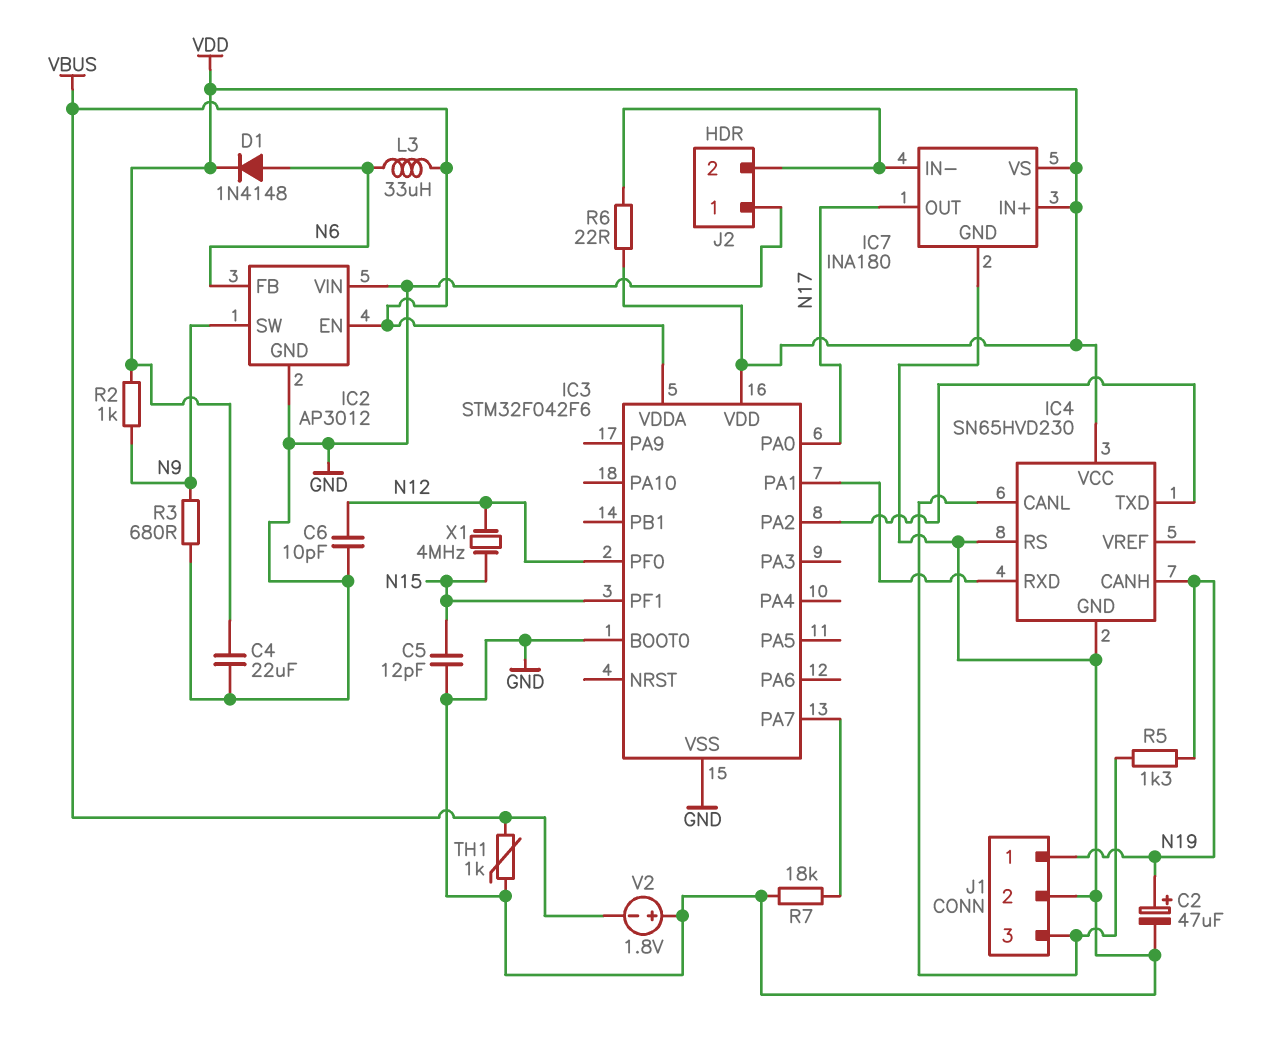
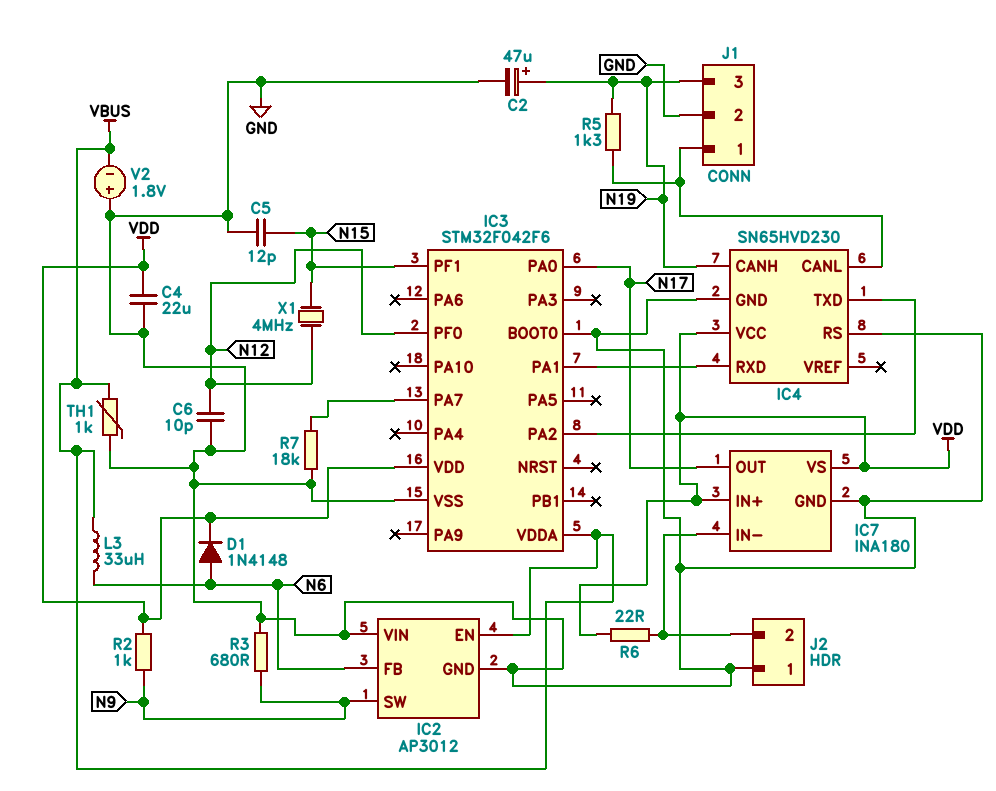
J1 pin 1: N19 -> IC4/CANL
J1 pin 3: IC4/CANL -> N19

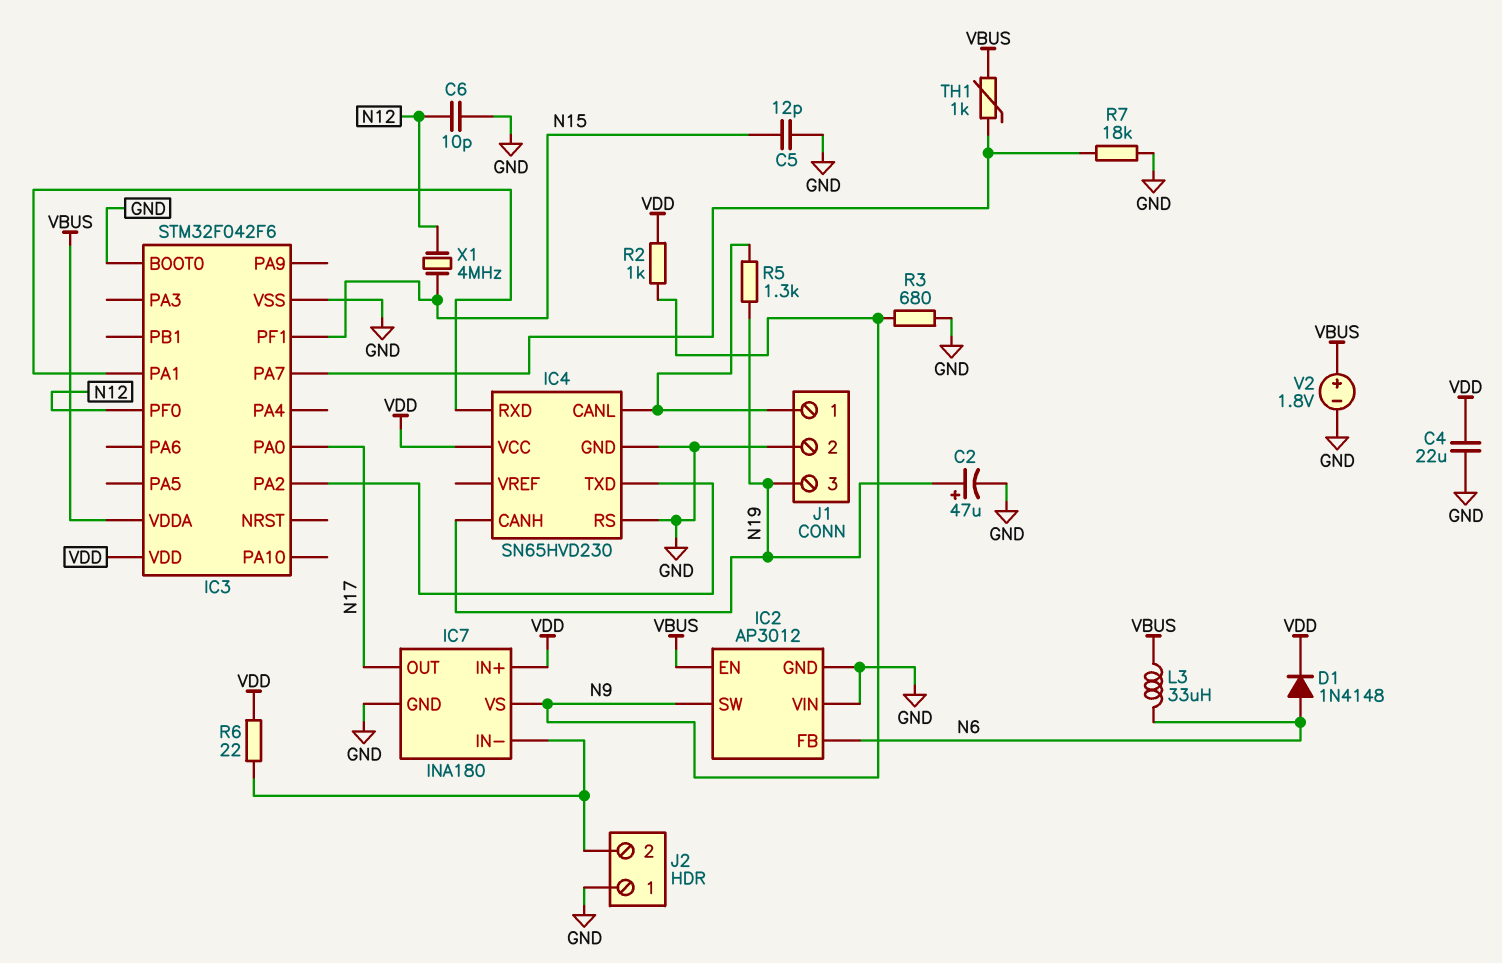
IC7 pin VS: VDD -> N9
TH1: 1k (GND, VBUS) -> 1k (IC3/PA7, VBUS)
V2: 1.8V (plus GND, minus VBUS) -> 1.8V (plus VBUS, minus GND)

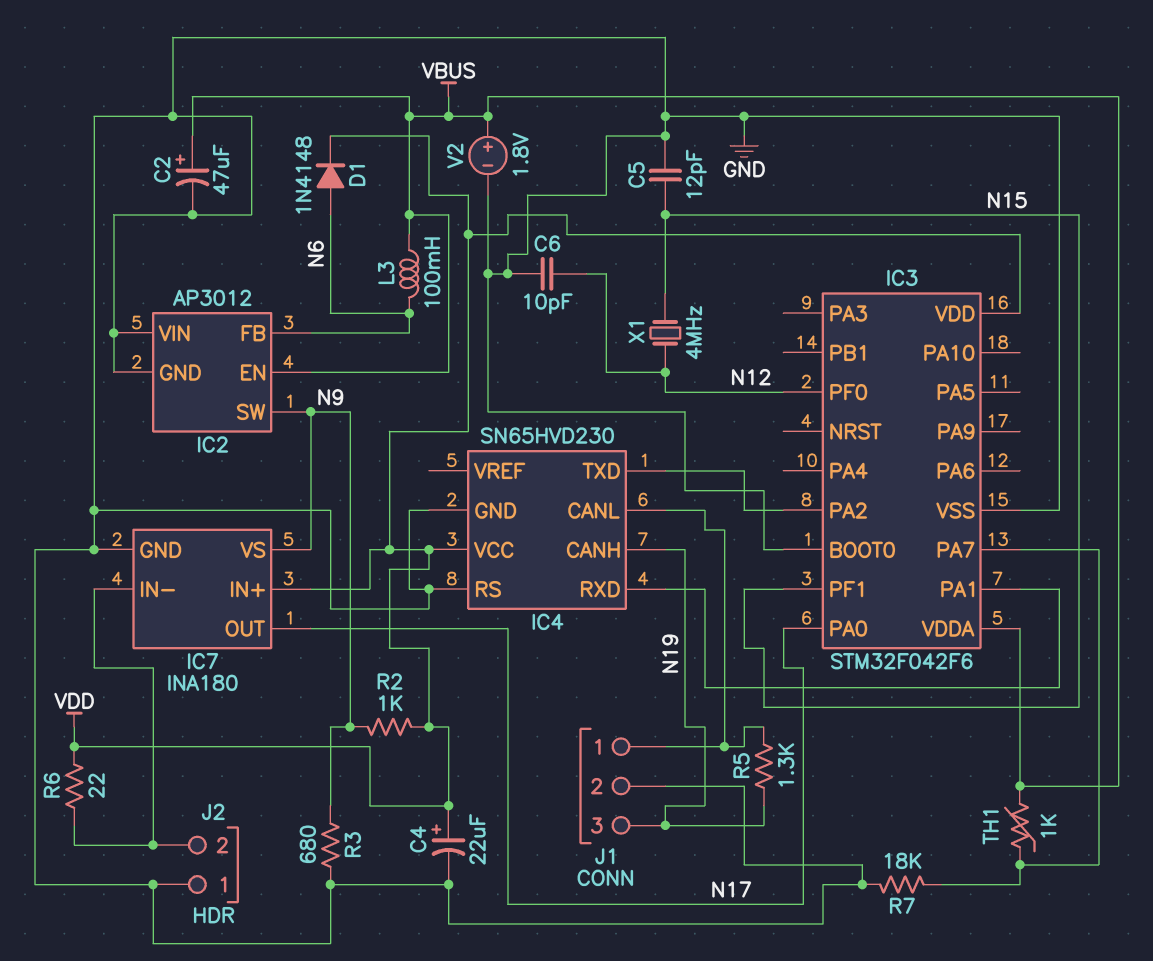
C2: 47uF (plus N19, minus GND) -> 47uF (plus VBUS, minus GND)
C4: 22uF (GND, VDD) -> 22uF (plus VDD, minus GND)
L3: 33uH (N6, VBUS) -> 100mH (N6, VBUS)

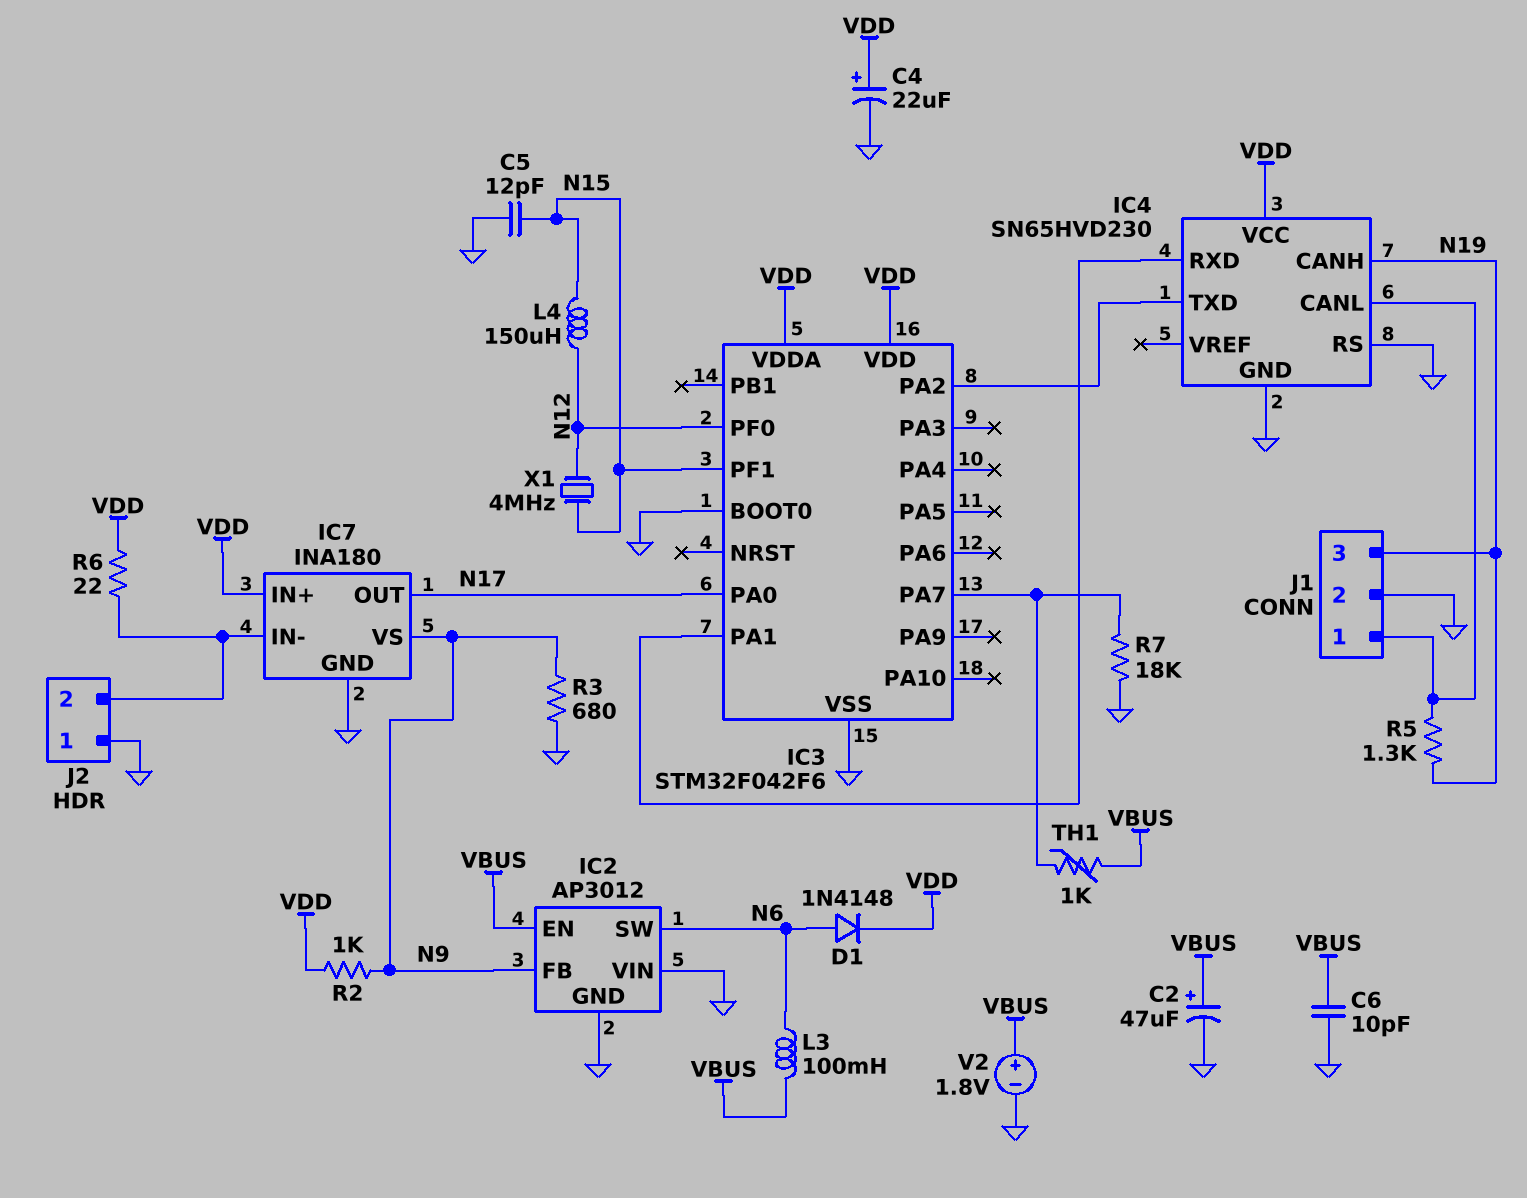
C6: 10pF (GND, N12) -> 10pF (GND, VBUS)
IC2 pin FB: N6 -> N9
IC2 pin SW: N9 -> N6
IC3 pin VDDA: VBUS -> VDD
L4: none -> 150uH (N12, N15)

